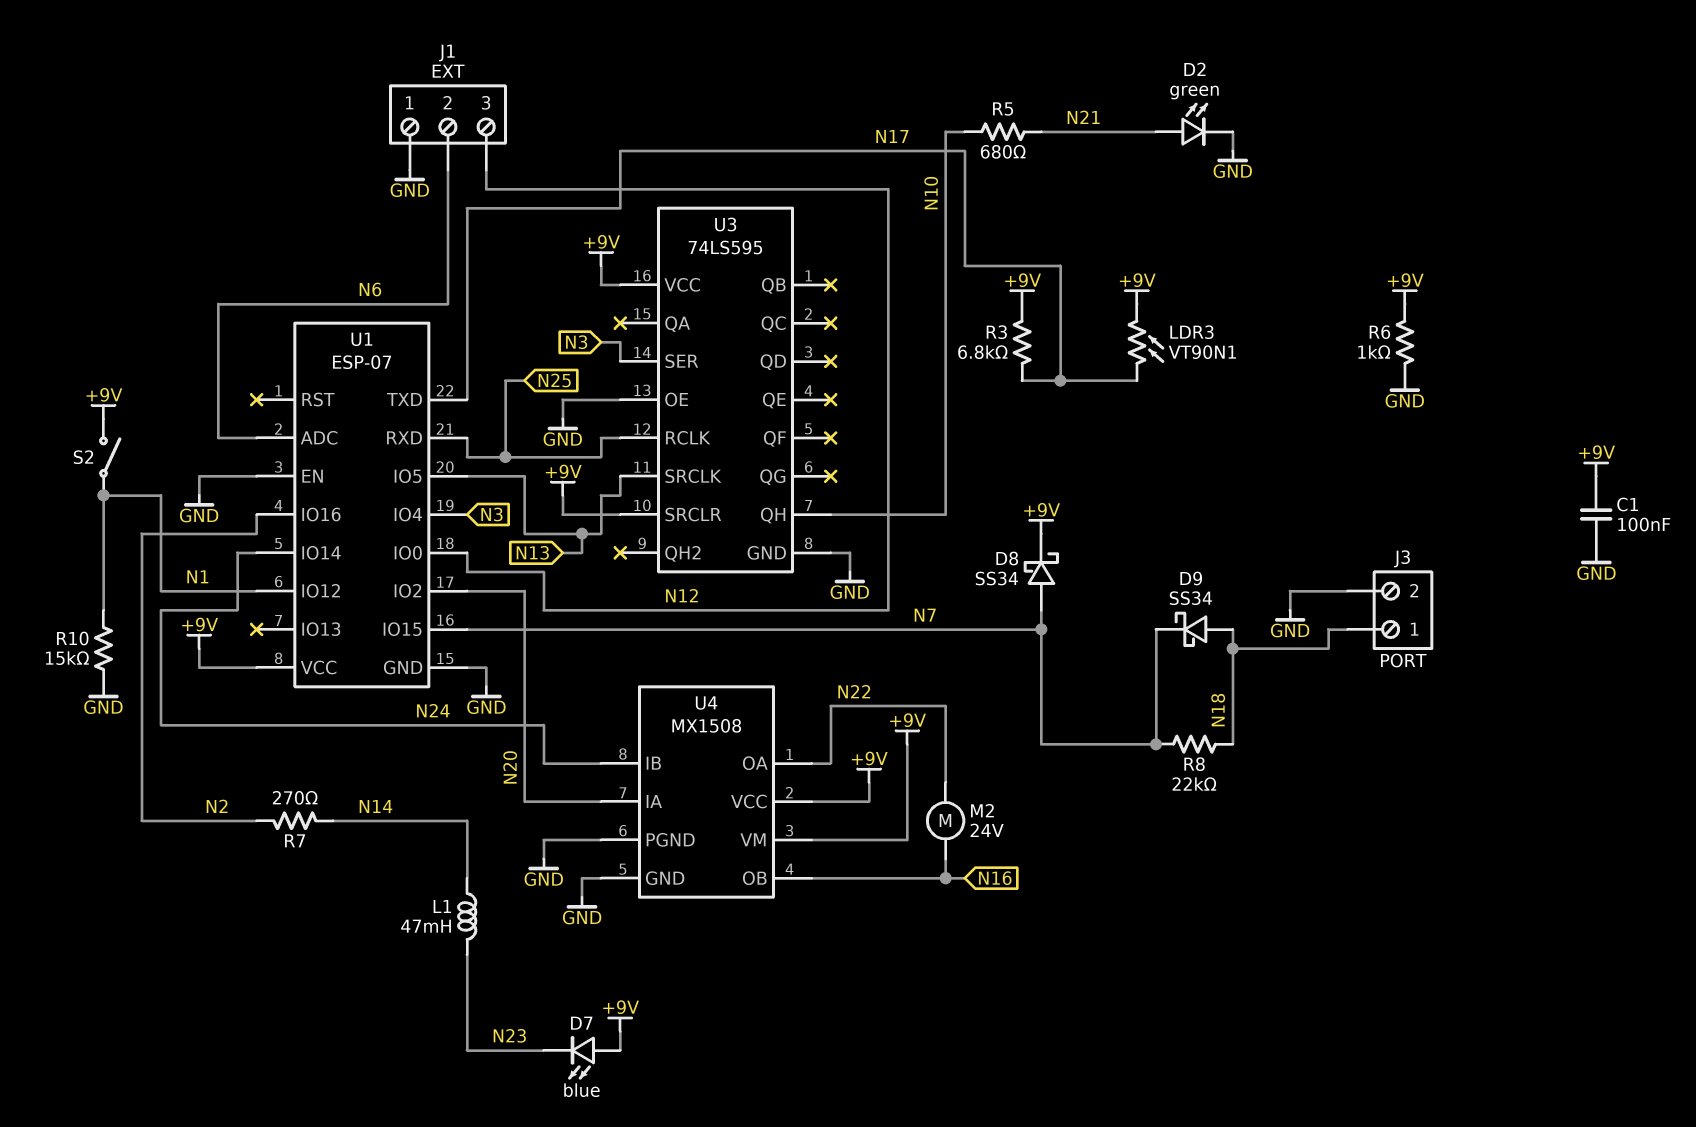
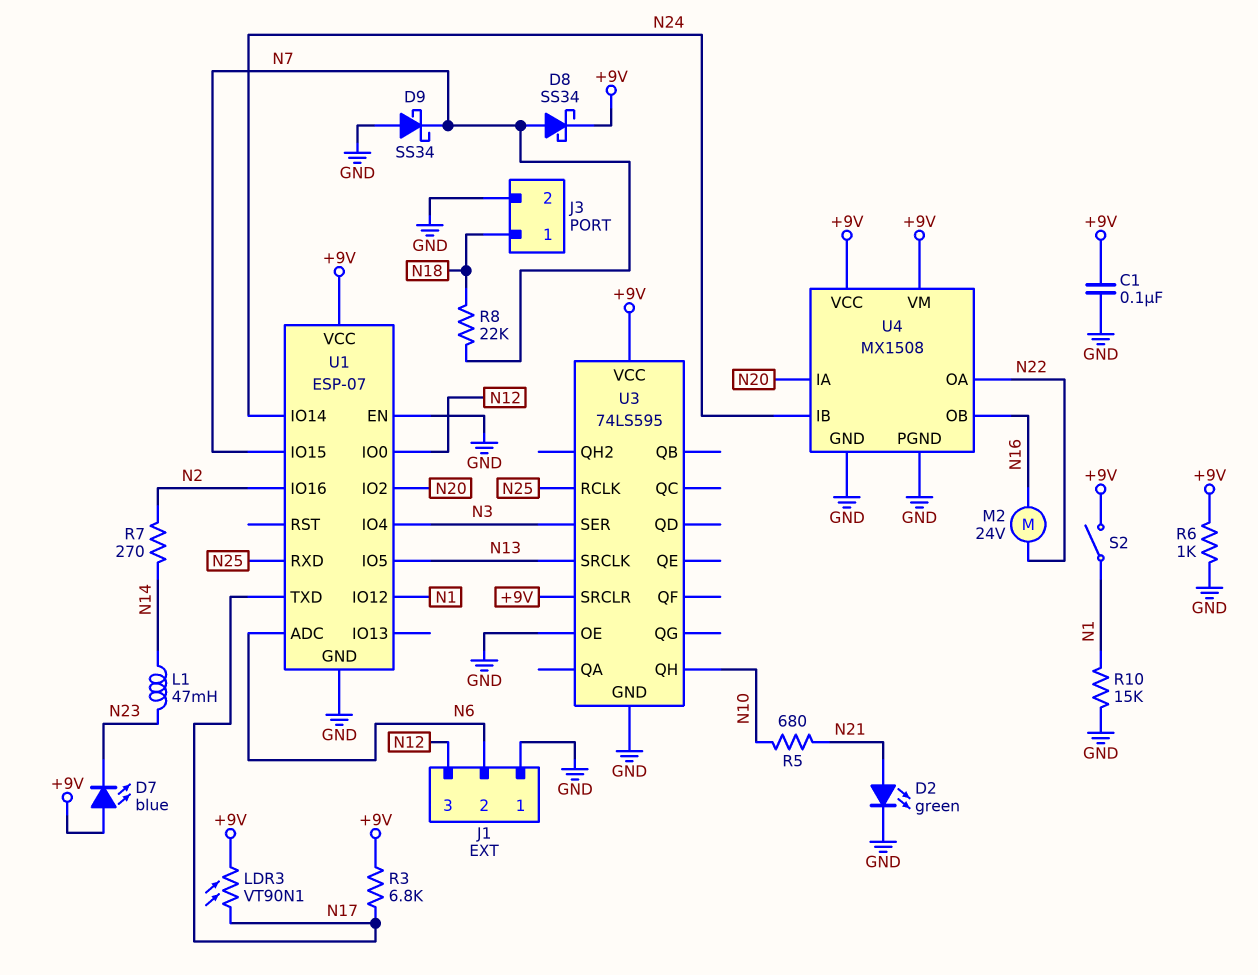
D9: schottky SS34 (A N18, K N7) -> schottky SS34 (A GND, K N7)

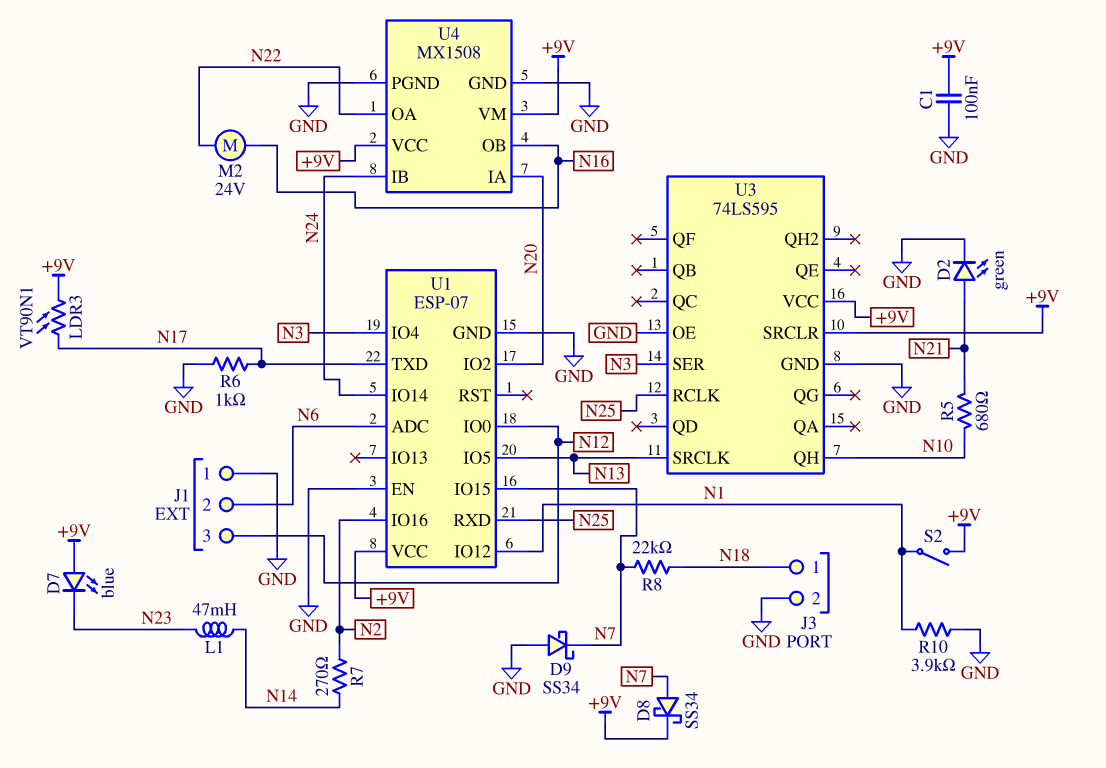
R3: 6.8k (+9V, N17) -> none
R6: 1k (+9V, GND) -> 1k (GND, N17)
R10: 15k (GND, N1) -> 3.9k (GND, N1)

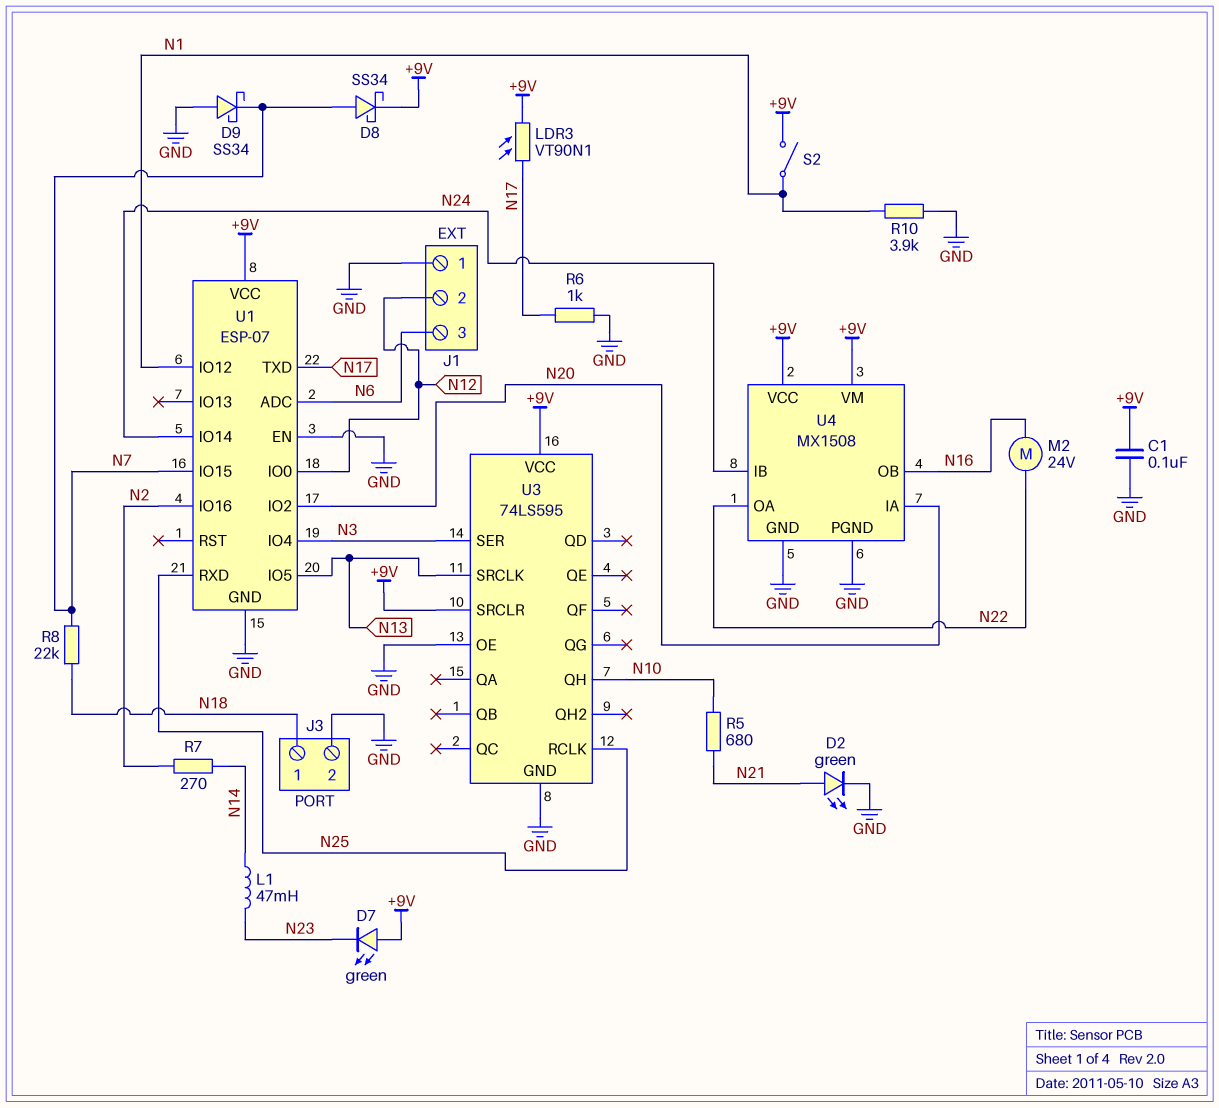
D7: LED blue (A +9V, K N23) -> LED green (A +9V, K N23)
J1 pin 2: N6 -> N12
J1 pin 3: N12 -> N6

